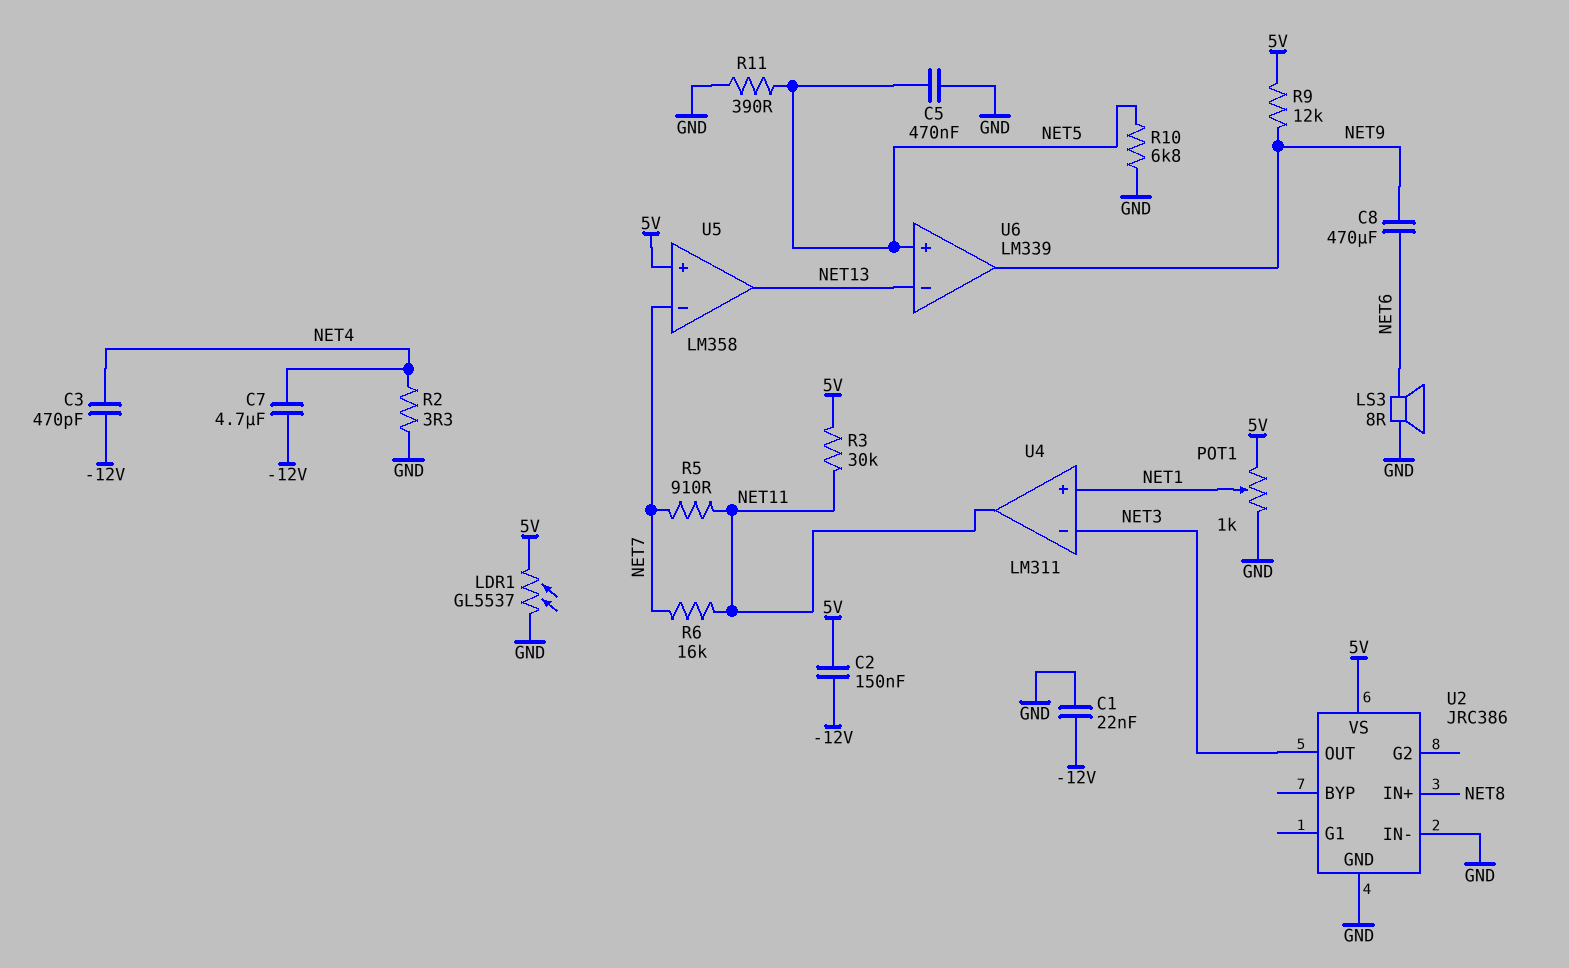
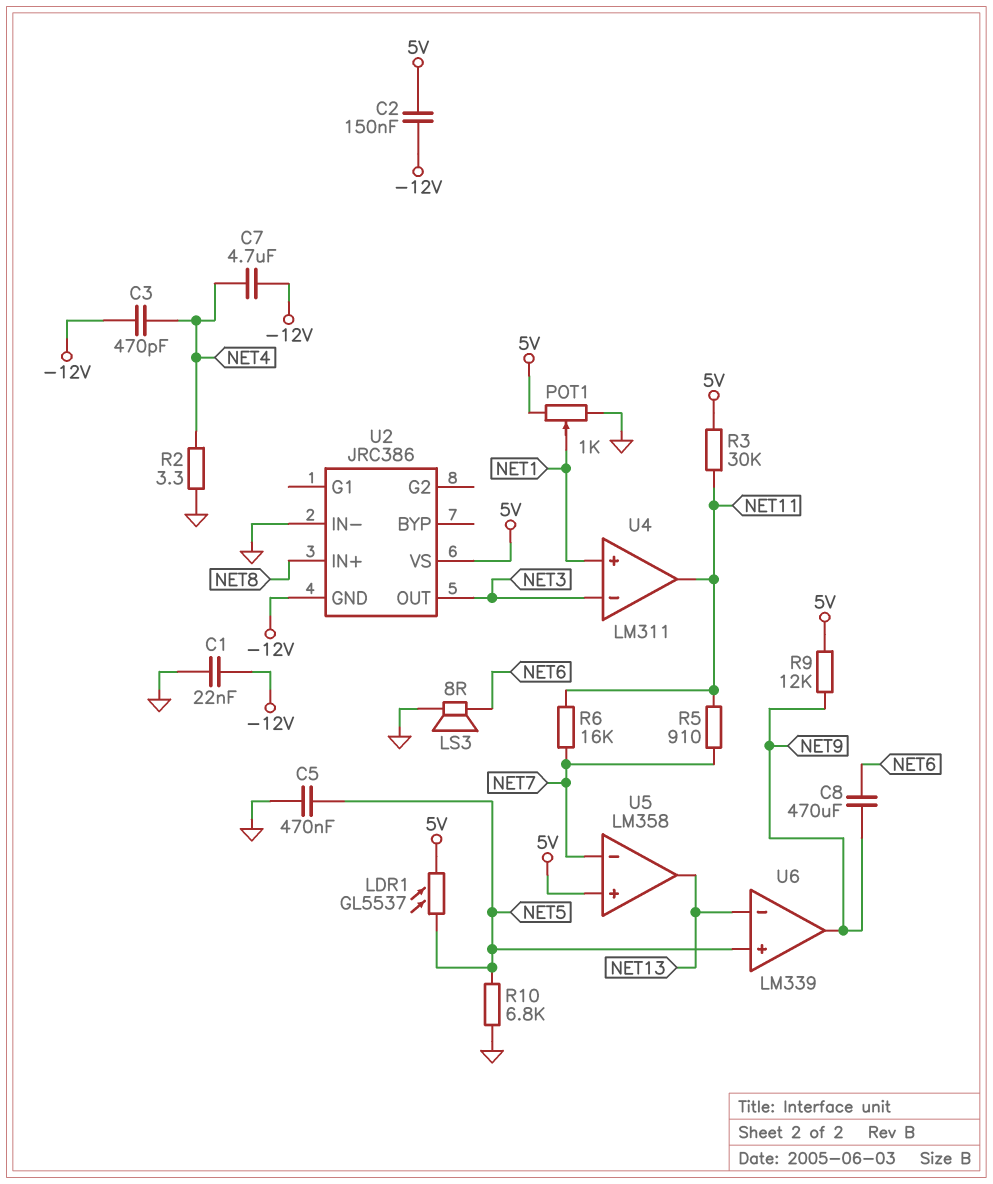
LDR1: GL5537 (5V, GND) -> GL5537 (5V, NET5)
R11: 390 (GND, NET5) -> none
U2 pin GND: GND -> -12V

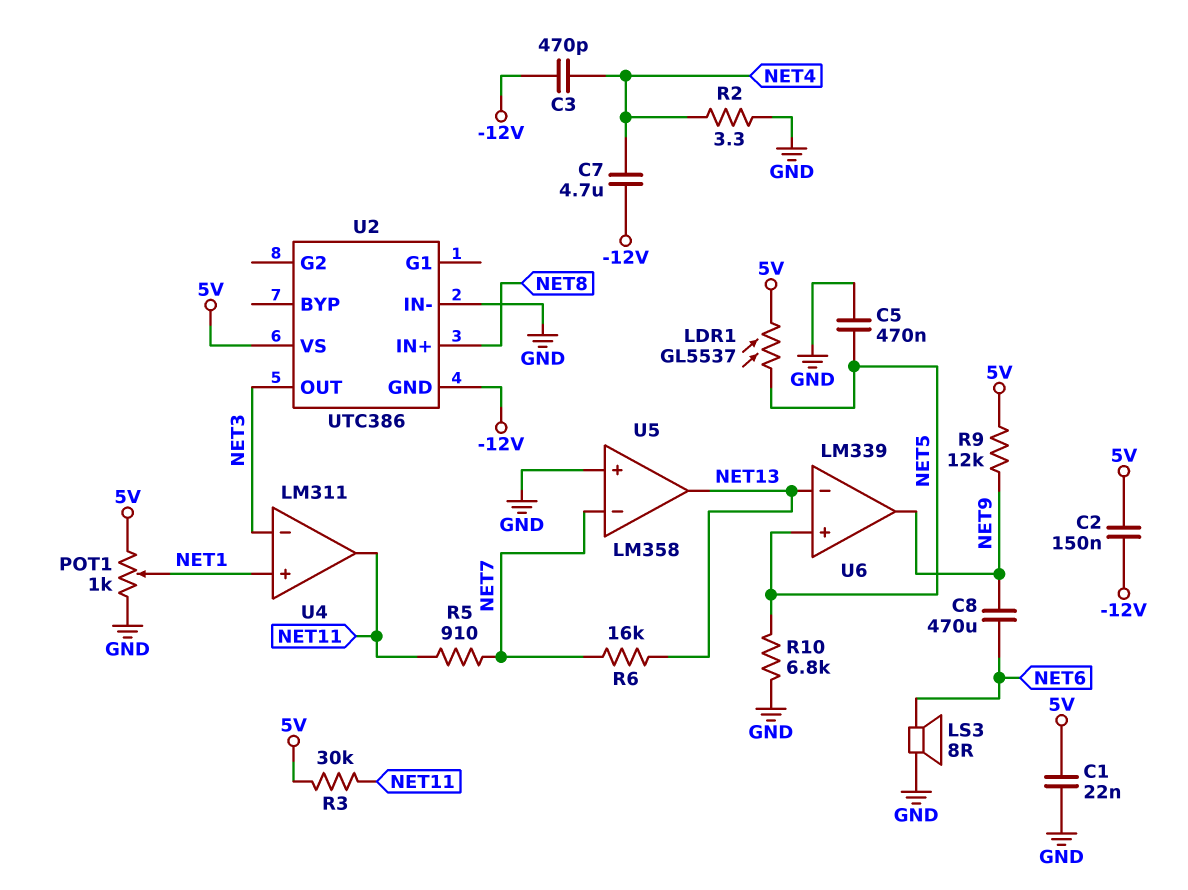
C1: 22nF (-12V, GND) -> 22nF (5V, GND)
R6: 16k (NET7, NET11) -> 16k (NET7, NET13)
U2: JRC386 -> UTC386
U5 pin in+: 5V -> GND

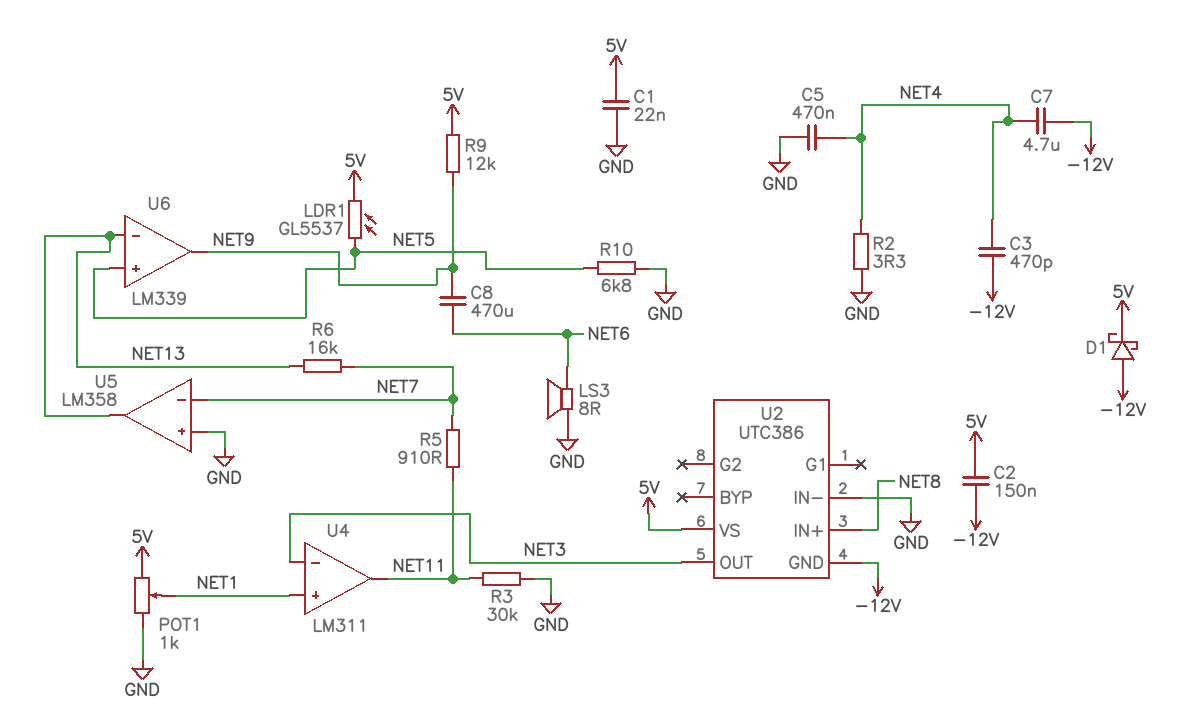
C5: 470nF (GND, NET5) -> 470nF (GND, NET4)
D1: none -> schottky (A -12V, K 5V)
R3: 30k (5V, NET11) -> 30k (GND, NET11)

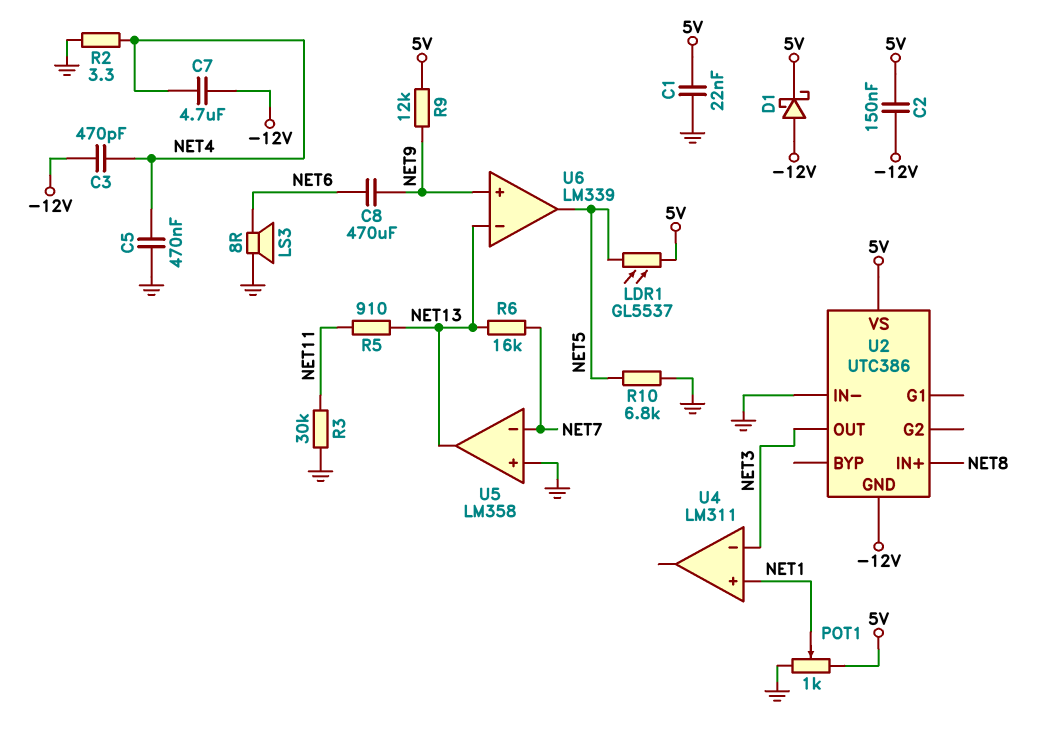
R5: 910 (NET7, NET11) -> 910 (NET11, NET13)
U4 pin out: NET11 -> none
U6 pin in+: NET5 -> NET9
U6 pin out: NET9 -> NET5

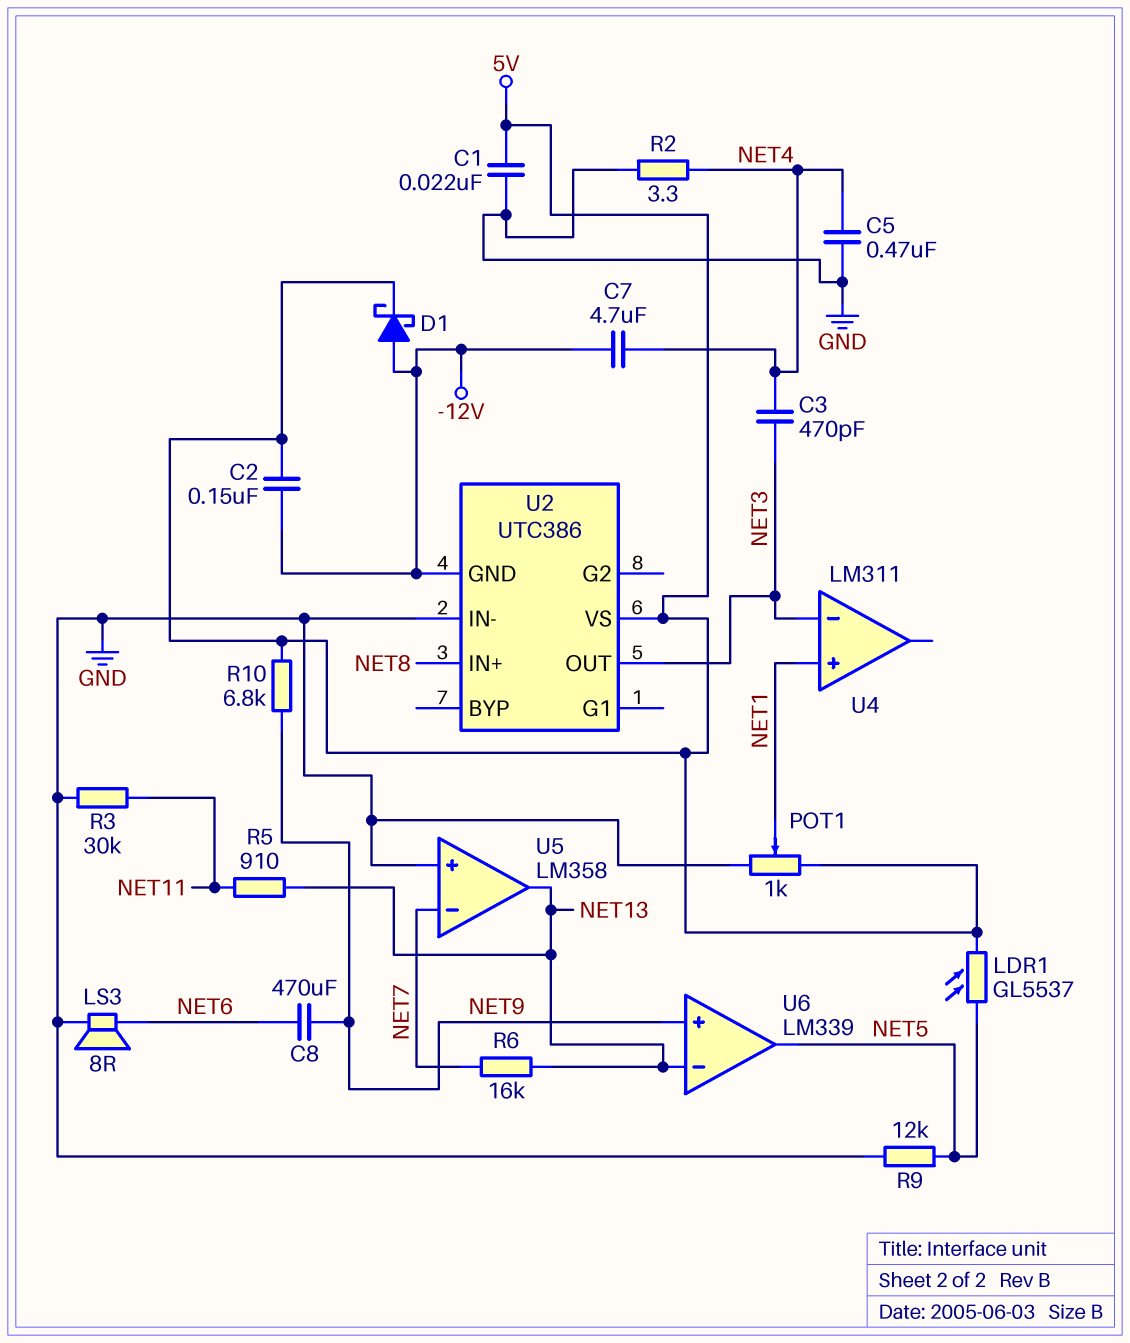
C3: 470pF (-12V, NET4) -> 470pF (NET3, NET4)
R9: 12k (5V, NET9) -> 12k (GND, NET5)
R10: 6.8k (GND, NET5) -> 6.8k (5V, NET9)

